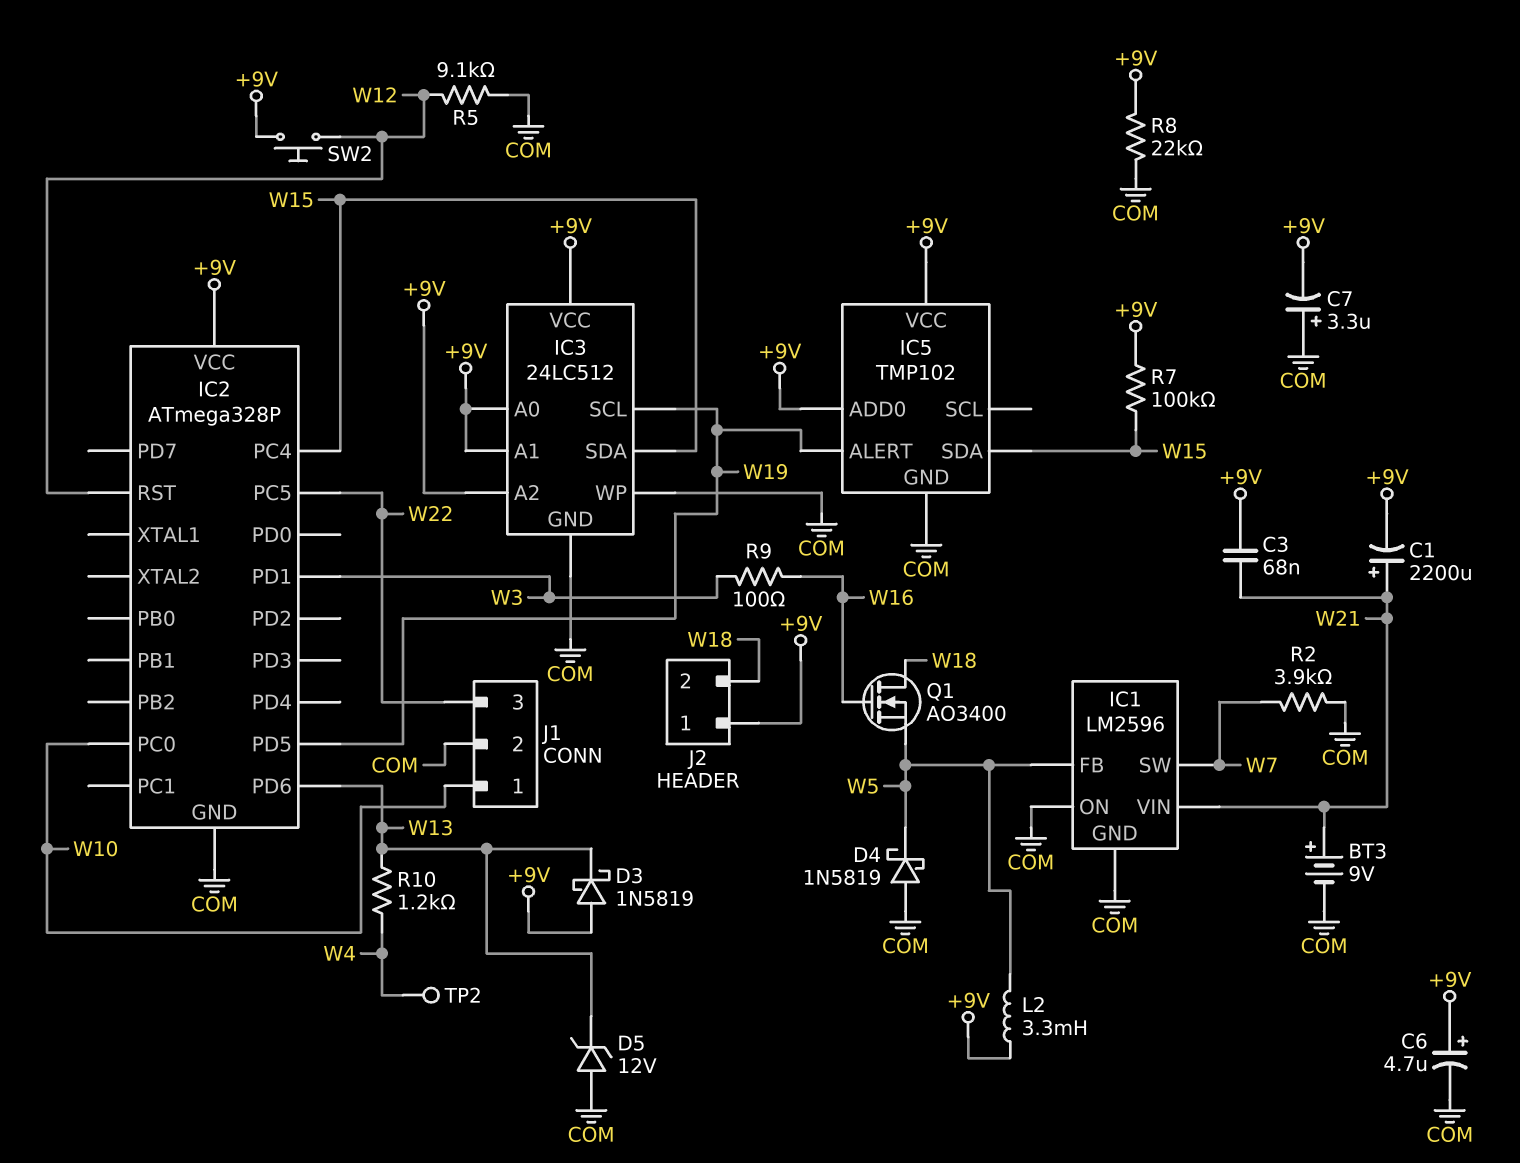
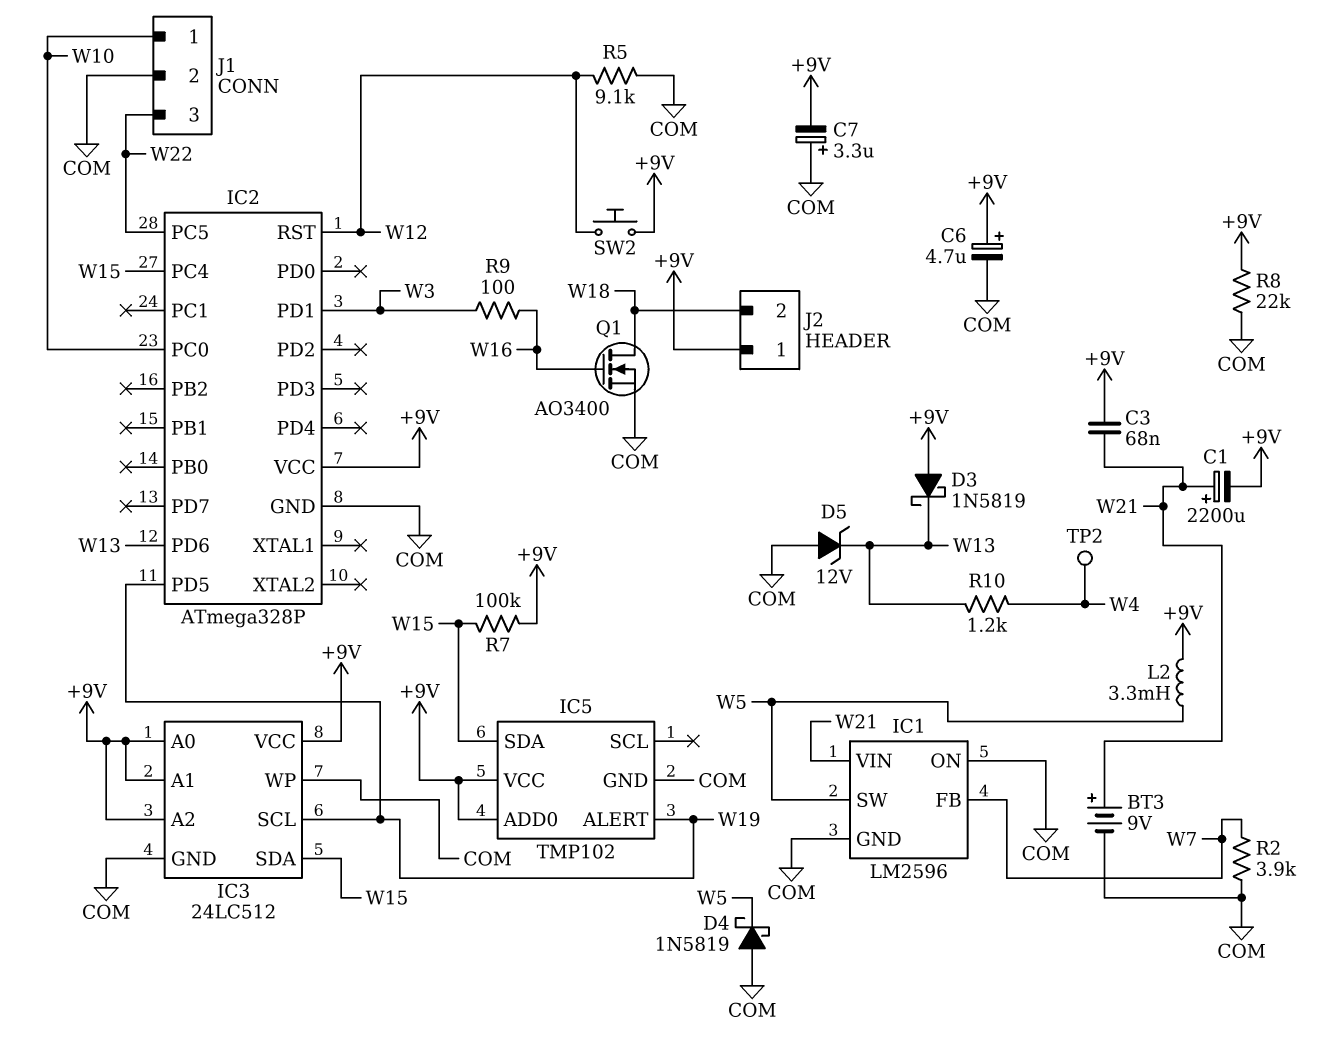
IC1 pin FB: W5 -> W7
IC1 pin SW: W7 -> W5
Q1: NMOS AO3400 (G W16, D W18, S W5) -> NMOS AO3400 (G W16, D W18, S COM)

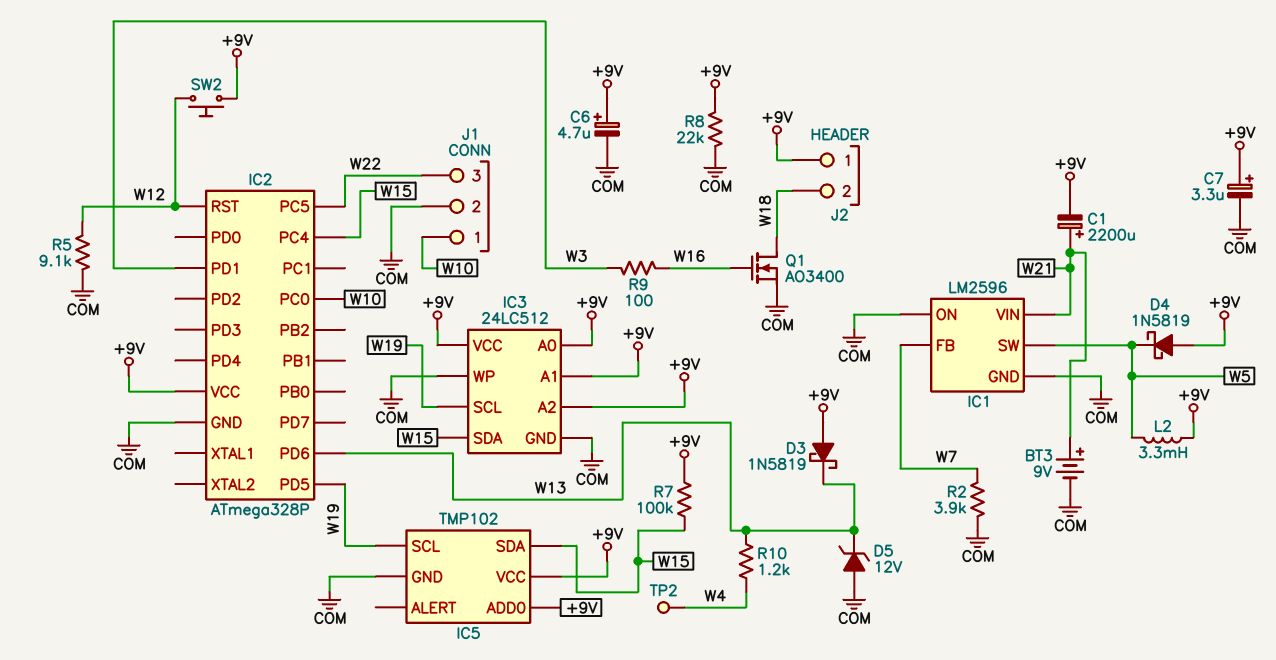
C3: 68nF (+9V, W21) -> none
C7: 3.3uF (plus COM, minus +9V) -> 3.3uF (plus +9V, minus COM)
D4: schottky 1N5819 (A COM, K W5) -> schottky 1N5819 (A +9V, K W5)
IC5 pin ALERT: W19 -> none
IC5 pin SCL: none -> W19

